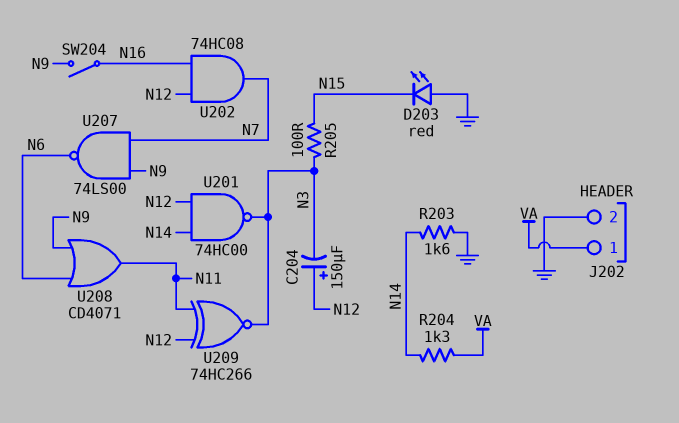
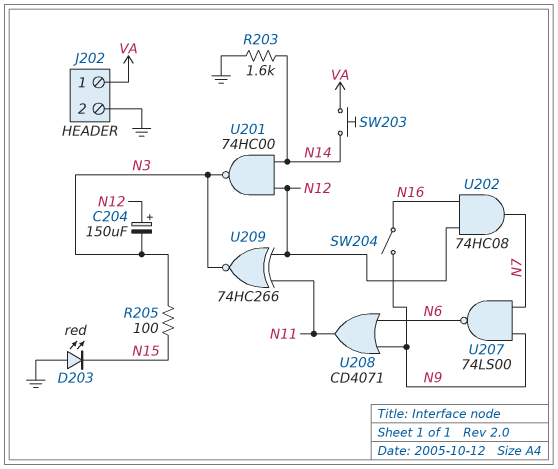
R204: 1.3k (N14, VA) -> none
SW203: none -> button (N14, VA)

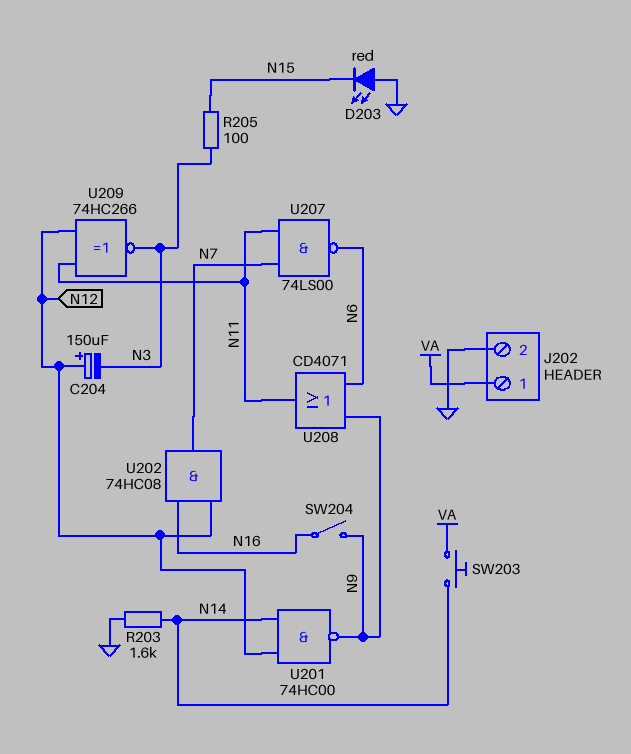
U201: NAND 74HC00 (in N12, in N14, out N3) -> NAND 74HC00 (in N12, in N14, out N9)
U207: NAND 74LS00 (in N7, in N9, out N6) -> NAND 74LS00 (in N7, in N11, out N6)

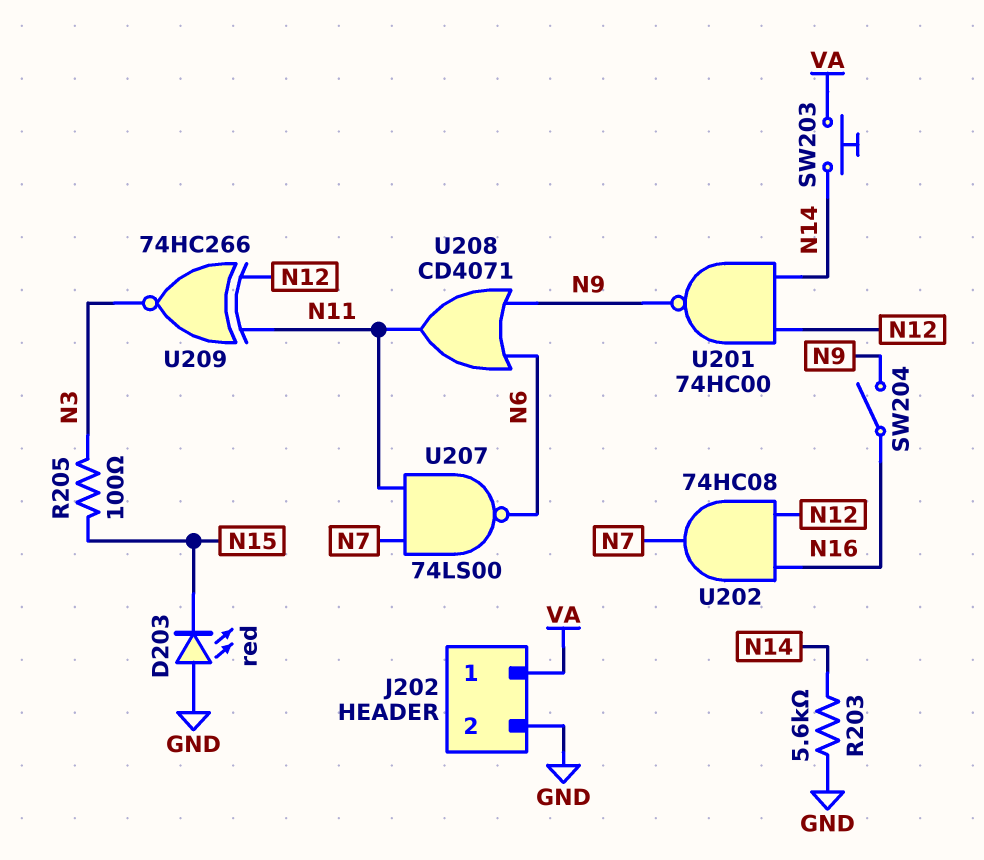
C204: 150uF (plus N12, minus N3) -> none
R203: 1.6k (GND, N14) -> 5.6k (GND, N14)

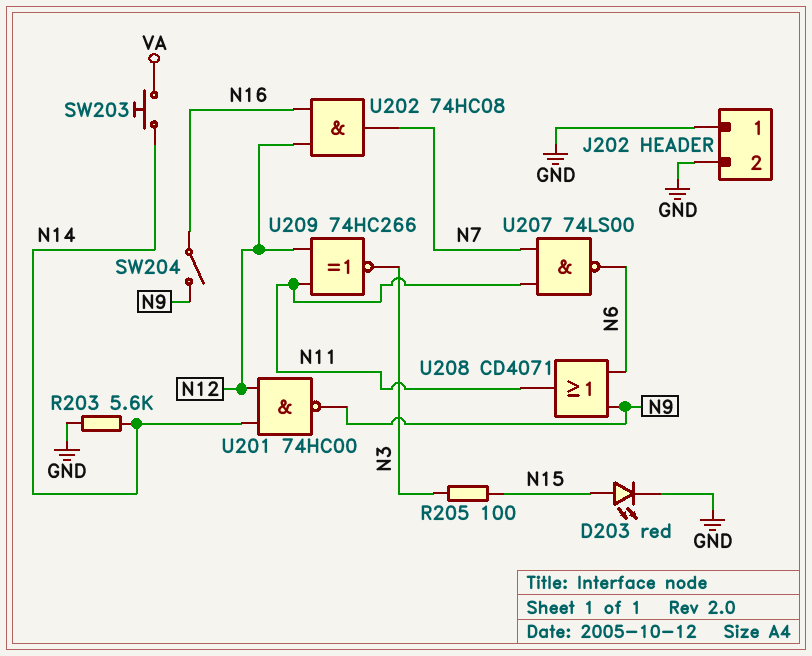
D203: LED red (A GND, K N15) -> LED red (A N15, K GND)
J202 pin 1: VA -> GND

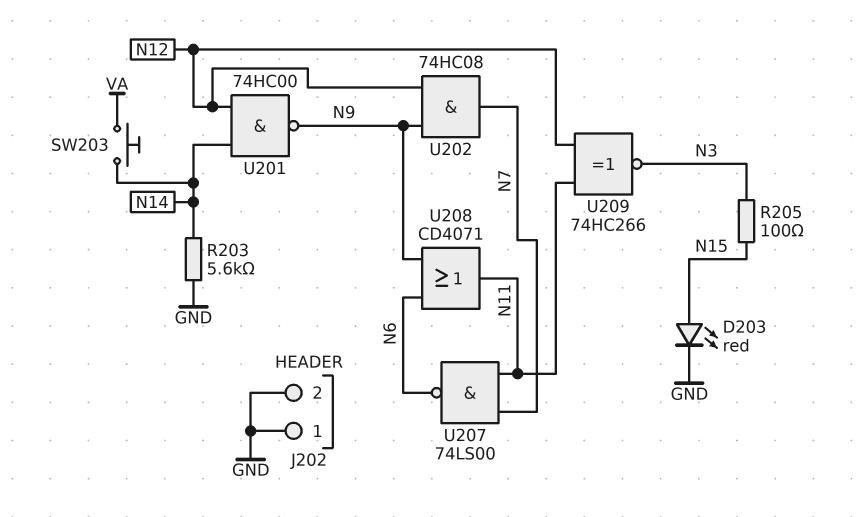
SW204: switch (N9, N16) -> none
U202: AND 74HC08 (in N12, in N16, out N7) -> AND 74HC08 (in N9, in N12, out N7)

